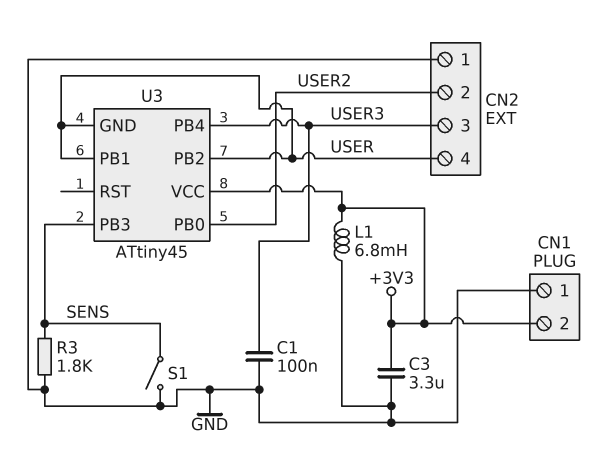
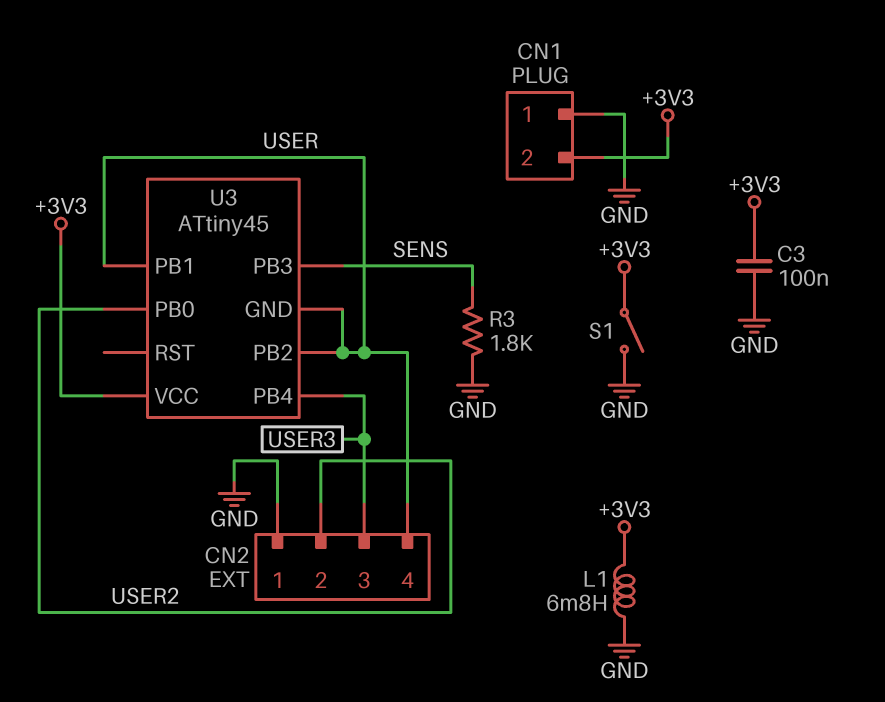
C1: 100nF (GND, USER3) -> none
C3: 3.3uF (+3V3, GND) -> 100nF (+3V3, GND)
S1: switch (GND, SENS) -> switch (+3V3, GND)

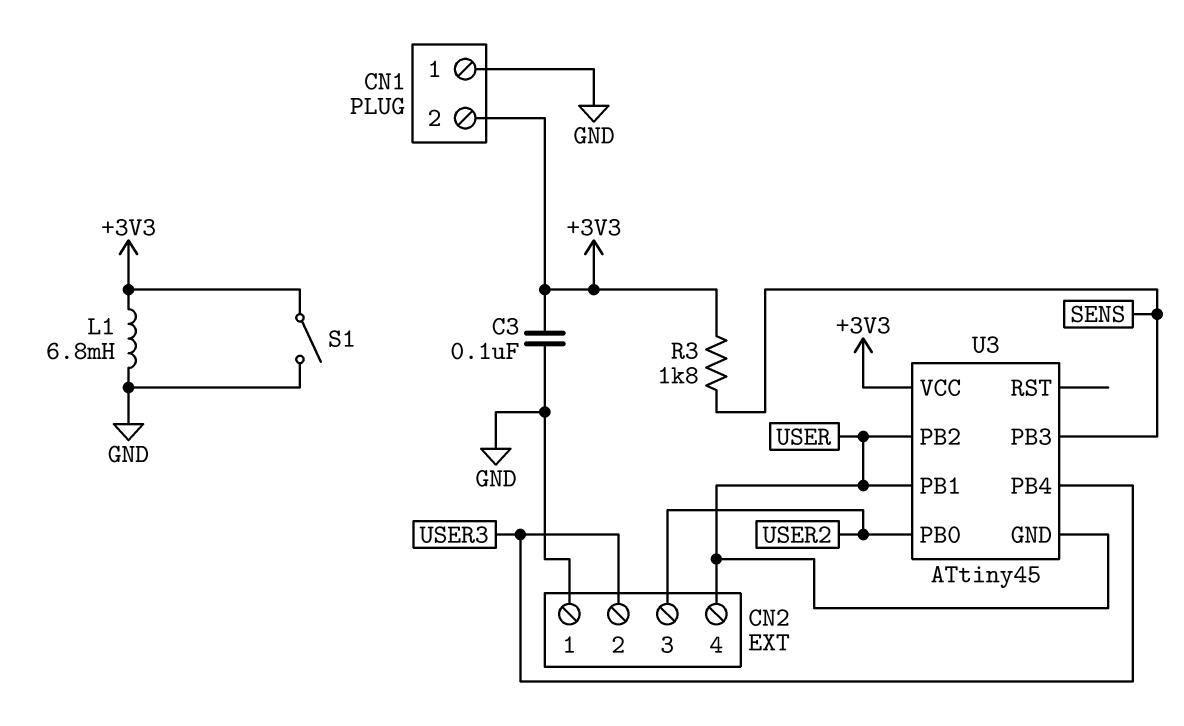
CN2 pin 2: USER2 -> USER3
CN2 pin 3: USER3 -> USER2
R3: 1.8k (GND, SENS) -> 1.8k (+3V3, SENS)

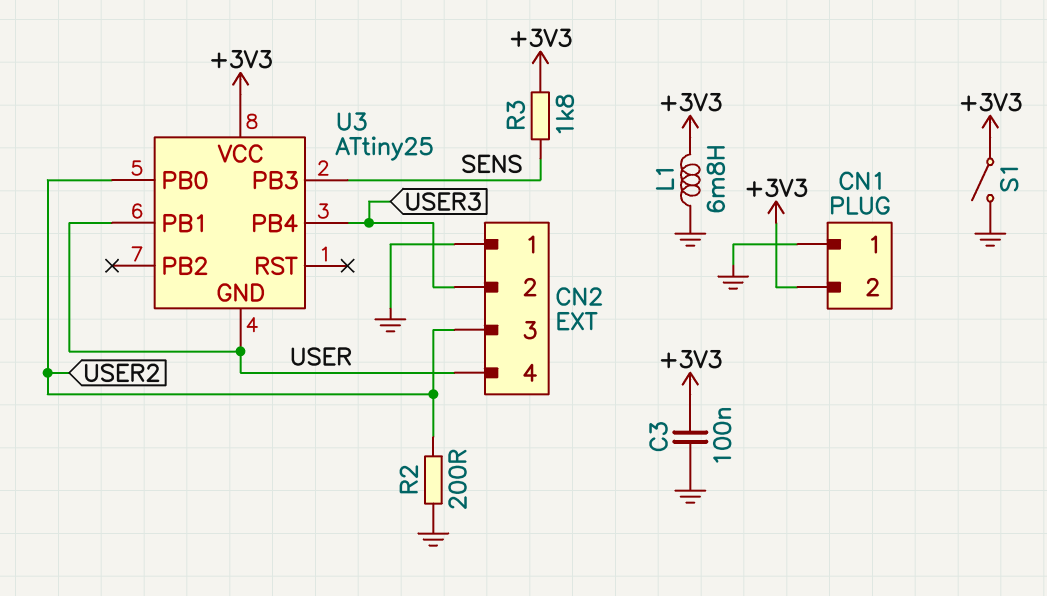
R2: none -> 200 (GND, USER2)
U3: ATtiny45 -> ATtiny25
U3 pin PB2: USER -> none

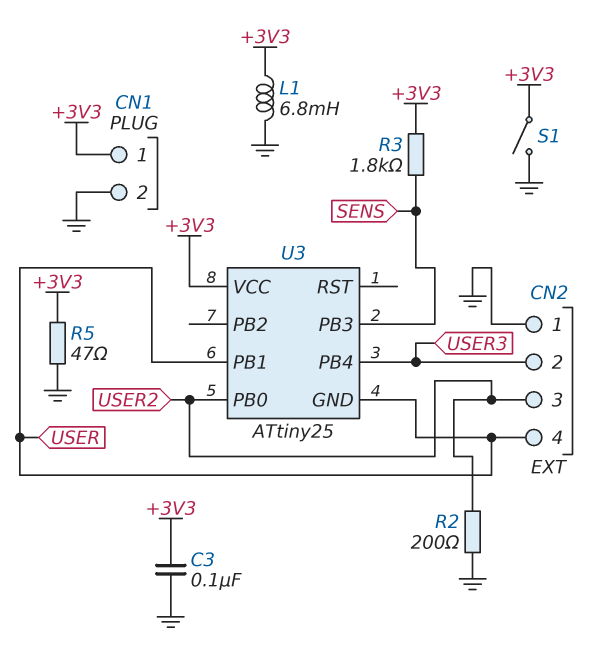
CN1 pin 1: GND -> +3V3
CN1 pin 2: +3V3 -> GND
R5: none -> 47 (+3V3, GND)

